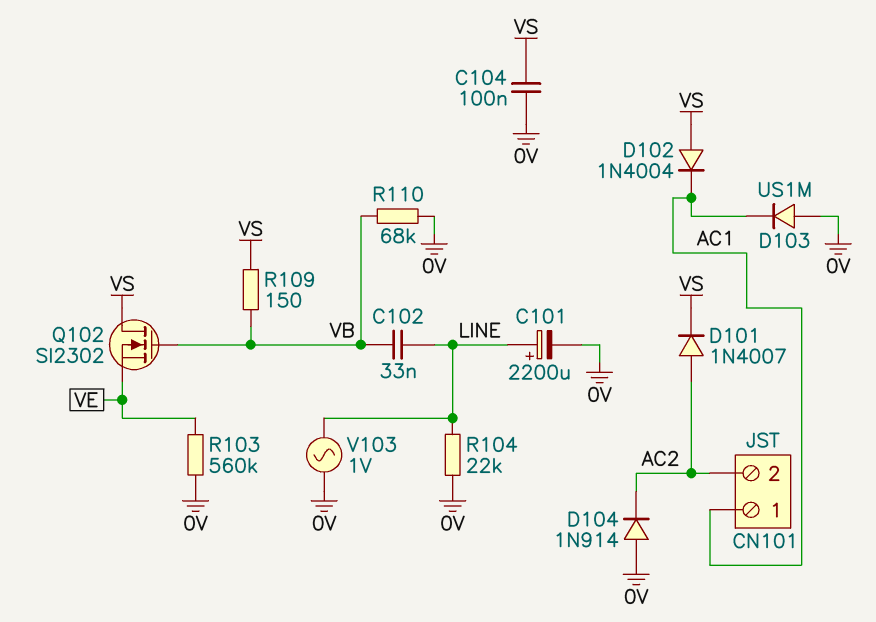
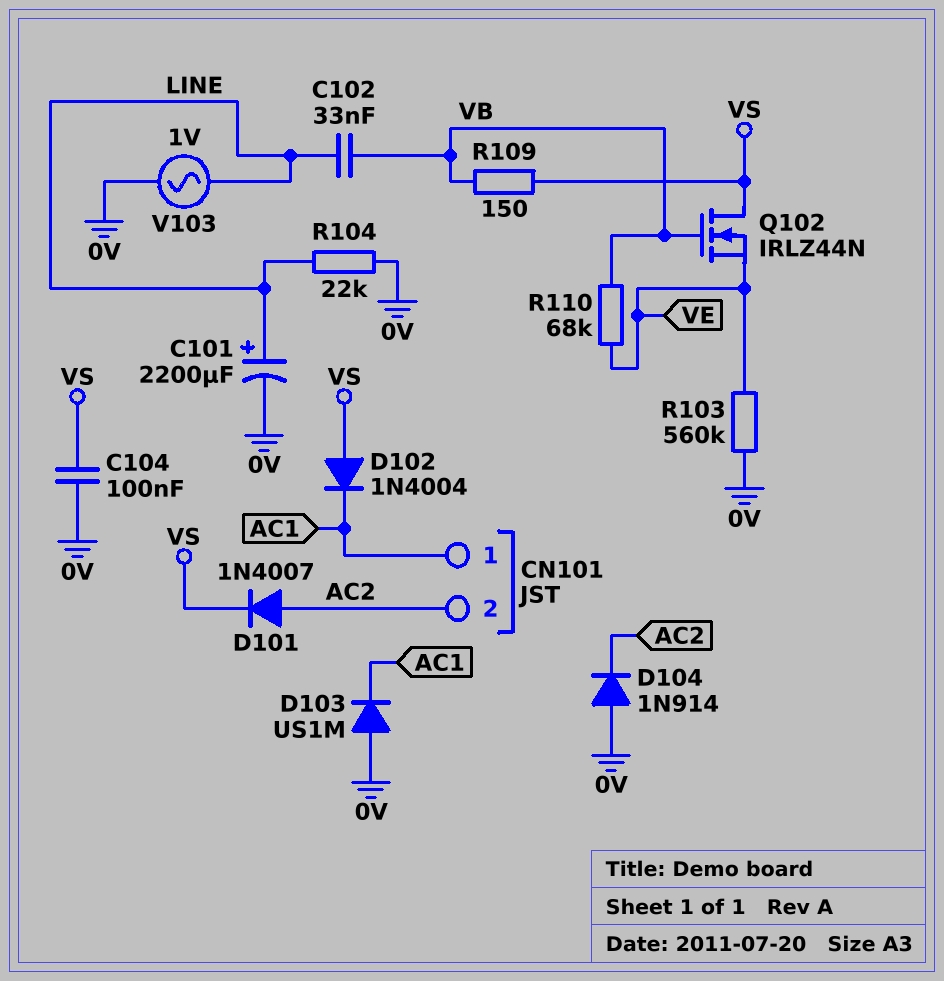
Q102: NMOS SI2302 (G VB, D VS, S VE) -> NMOS IRLZ44N (G VB, D VS, S VE)
R110: 68k (0V, VB) -> 68k (VB, VE)

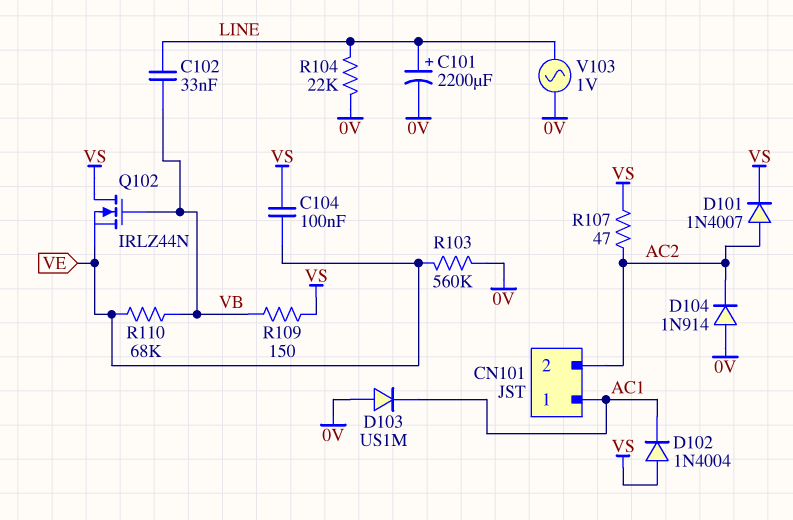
C104: 100nF (0V, VS) -> 100nF (VE, VS)
R107: none -> 47 (AC2, VS)

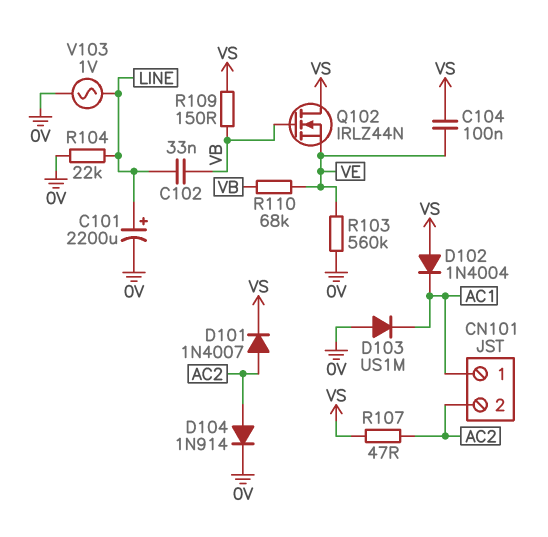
D104: diode 1N914 (A 0V, K AC2) -> diode 1N914 (A AC2, K 0V)

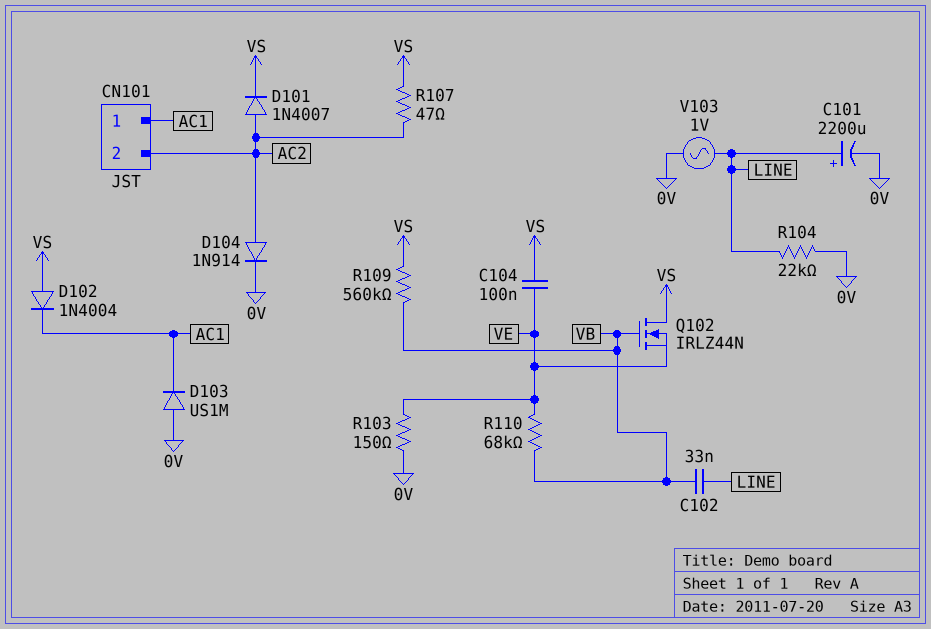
R103: 560k (0V, VE) -> 150 (0V, VE)
R109: 150 (VB, VS) -> 560k (VB, VS)

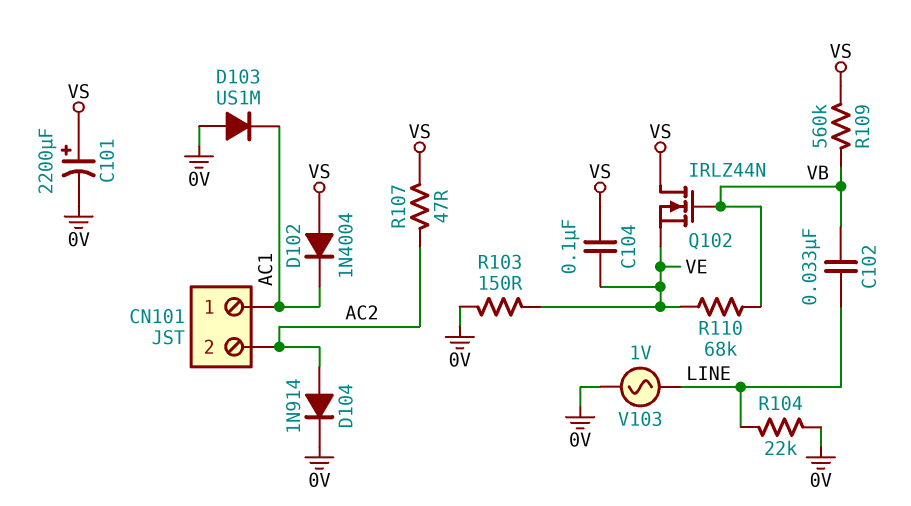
C101: 2200uF (plus LINE, minus 0V) -> 2200uF (plus VS, minus 0V)
D101: diode 1N4007 (A AC2, K VS) -> none

